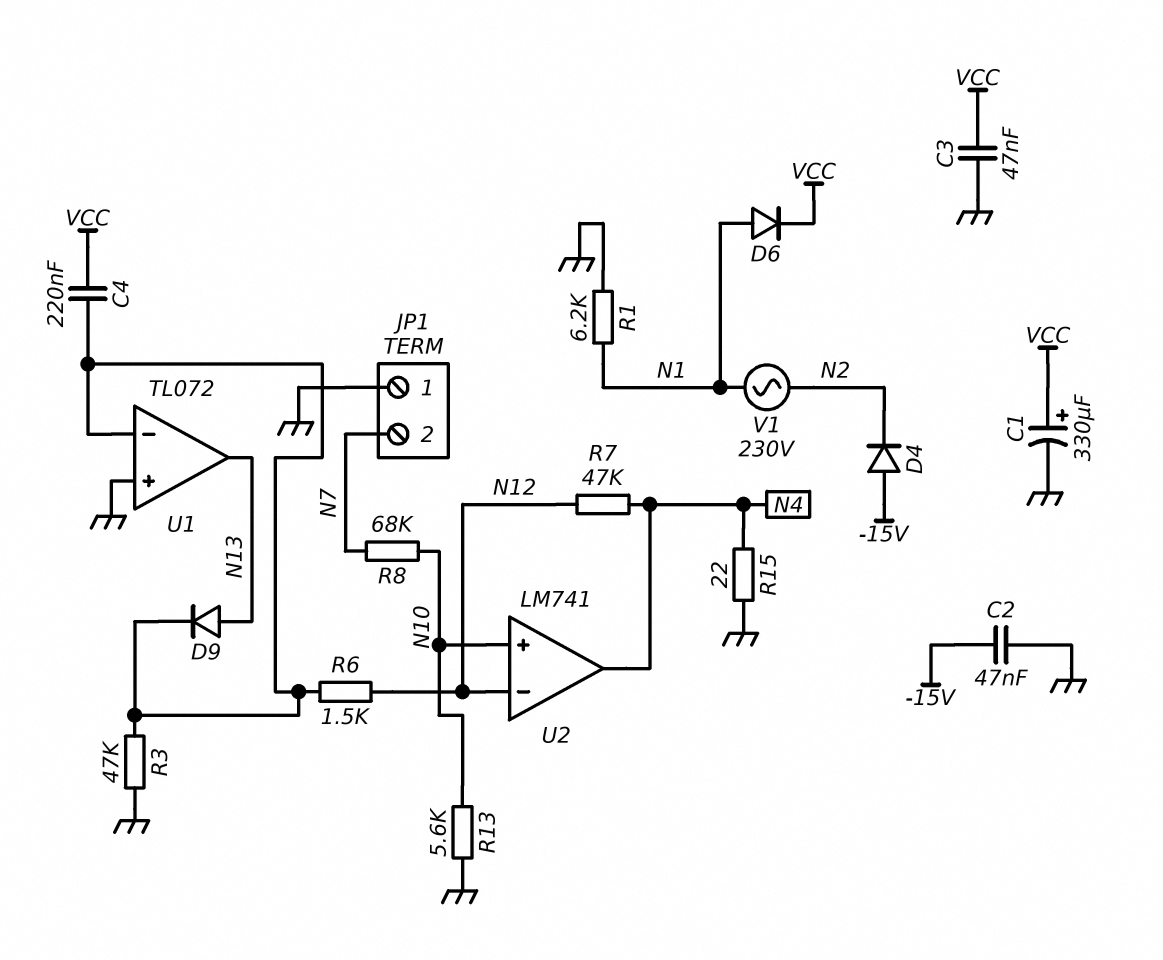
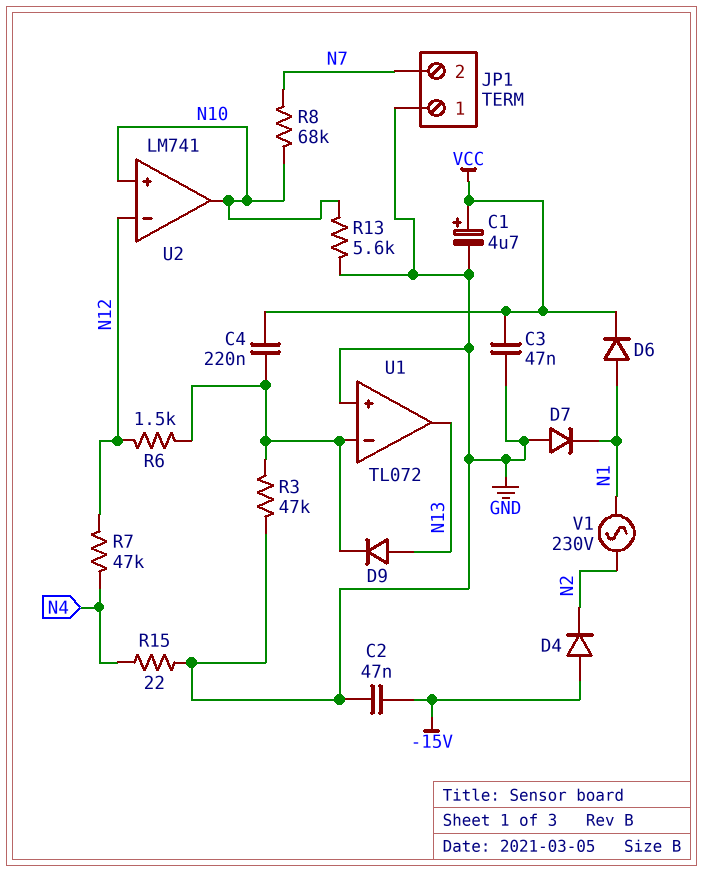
C1: 330uF (plus VCC, minus GND) -> 4.7uF (plus VCC, minus GND)
D7: none -> diode (A GND, K N1)
R1: 6.2k (GND, N1) -> none
U2 pin out: N4 -> N10

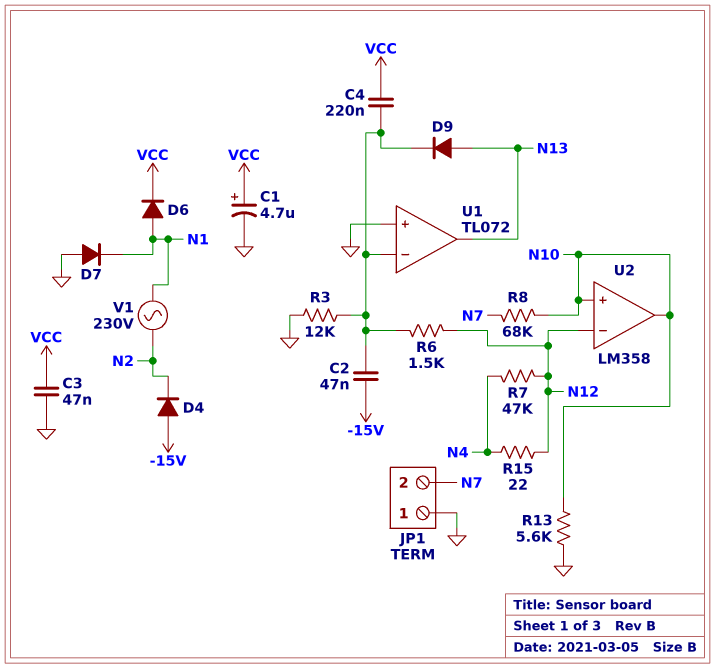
C2: 47nF (-15V, GND) -> 47nF (-15V, U1/in-)
R3: 47k (GND, U1/in-) -> 12k (GND, U1/in-)
R15: 22 (GND, N4) -> 22 (N4, N12)
U2: LM741 -> LM358

